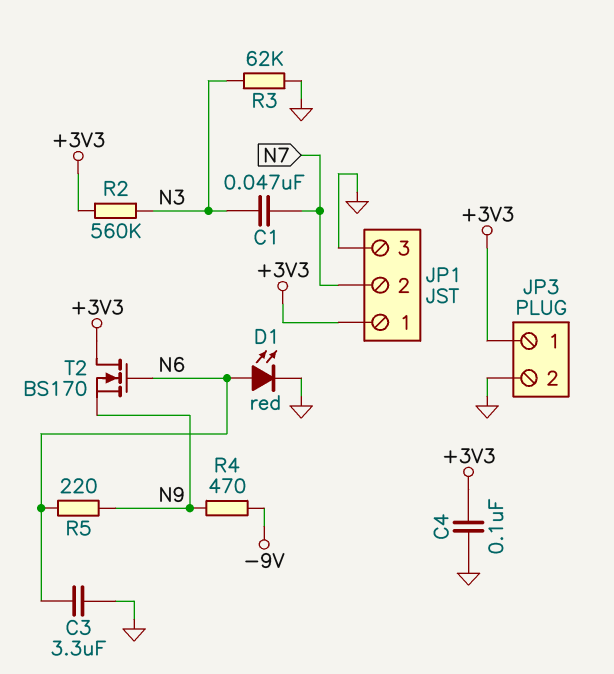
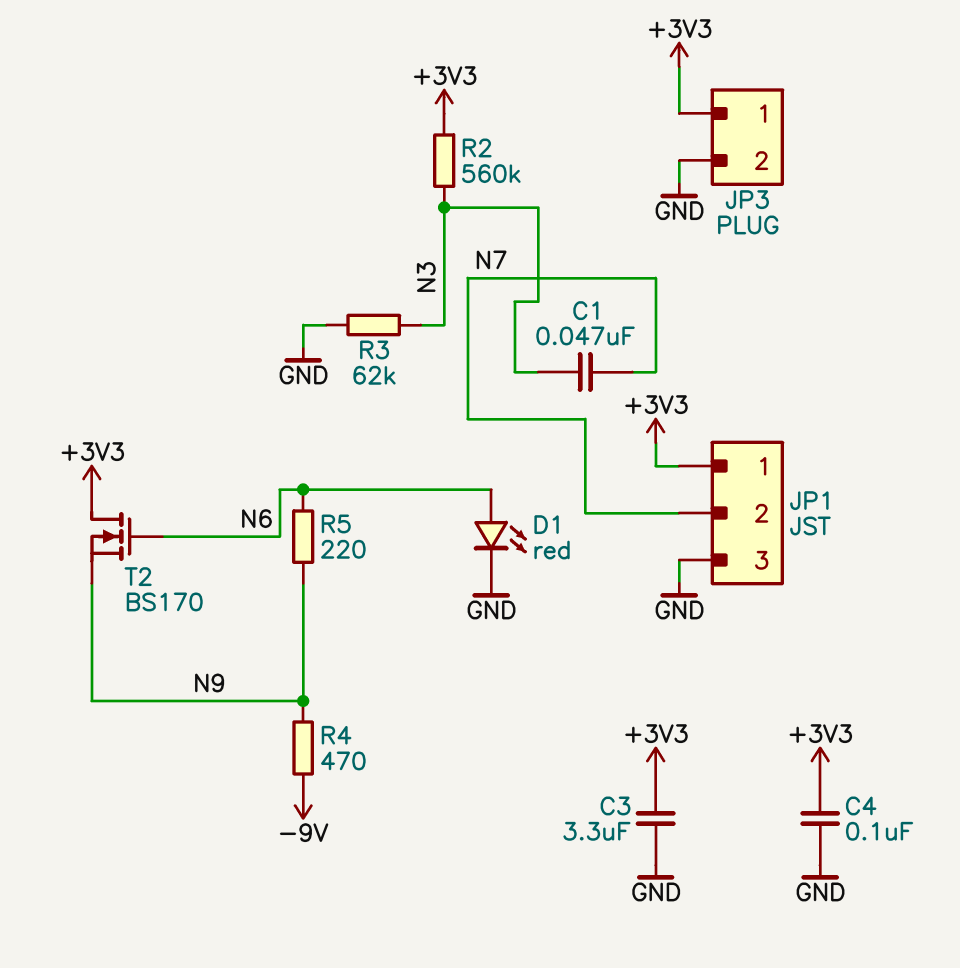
C3: 3.3uF (GND, N6) -> 3.3uF (+3V3, GND)

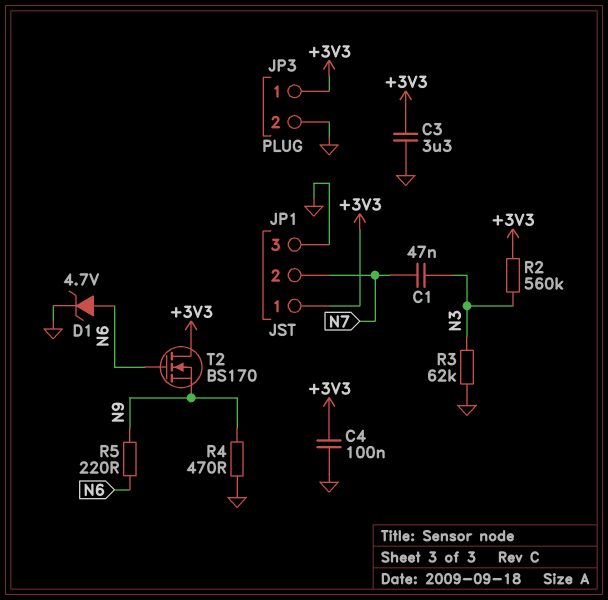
D1: LED red (A N6, K GND) -> zener 4.7V (A N6, K GND)
R4: 470 (-9V, N9) -> 470 (GND, N9)

